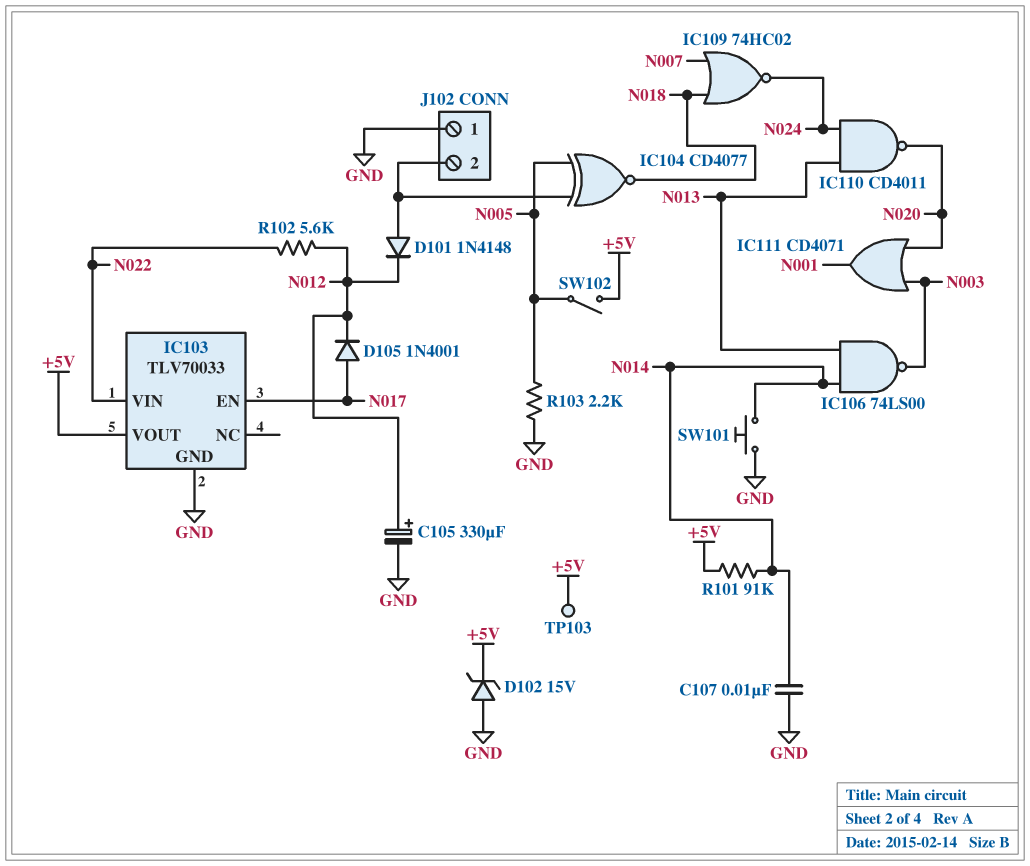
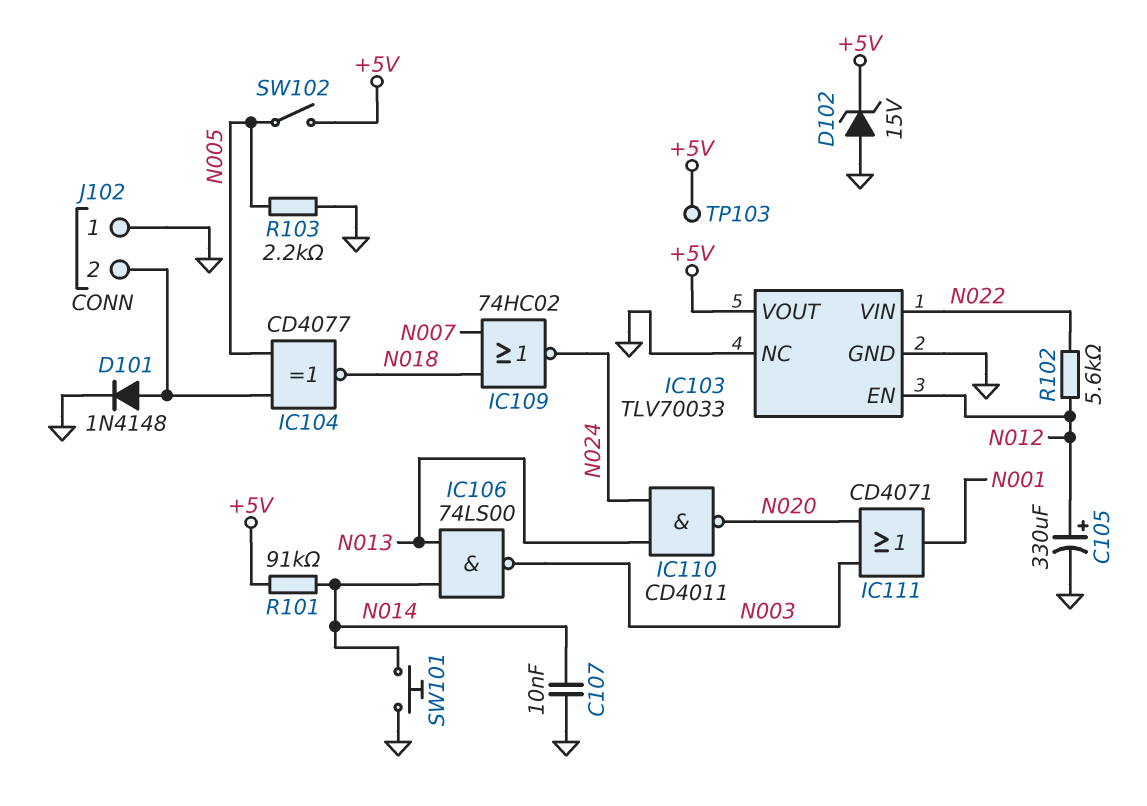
D101: diode 1N4148 (A J102/2, K N012) -> diode 1N4148 (A J102/2, K GND)
D105: diode 1N4001 (A N017, K N012) -> none
IC103 pin EN: N017 -> N012
IC103 pin NC: none -> GND

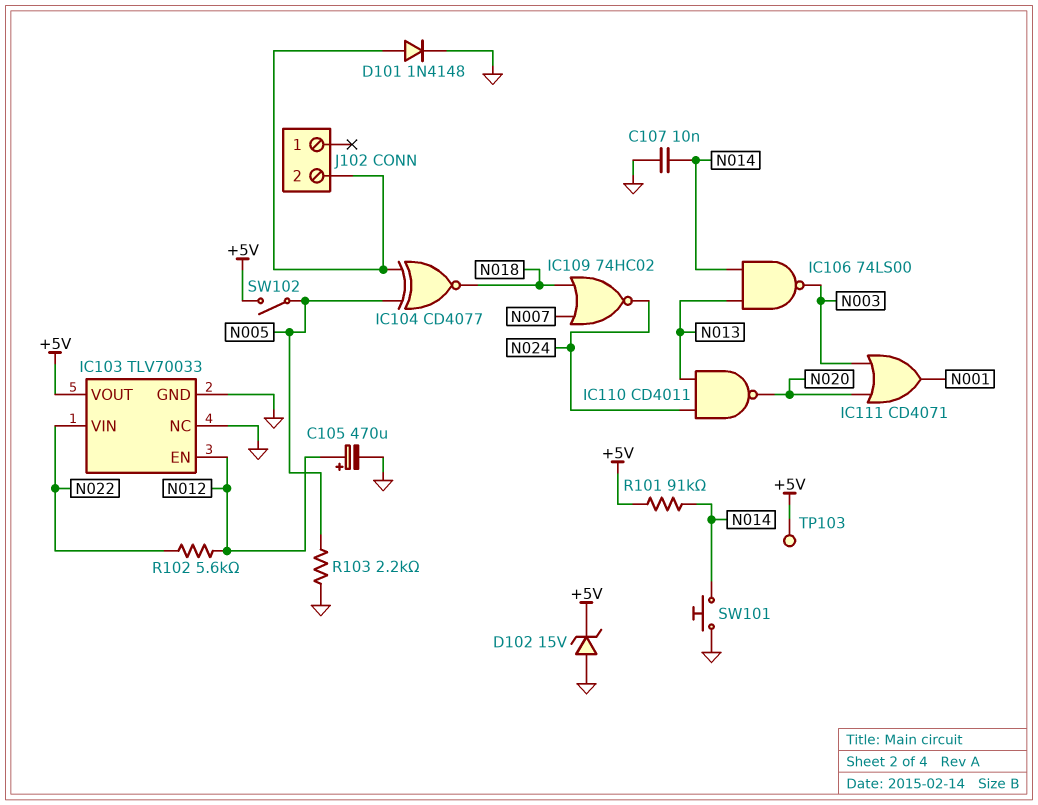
C105: 330uF (plus N012, minus GND) -> 470uF (plus N012, minus GND)
J102 pin 1: GND -> none

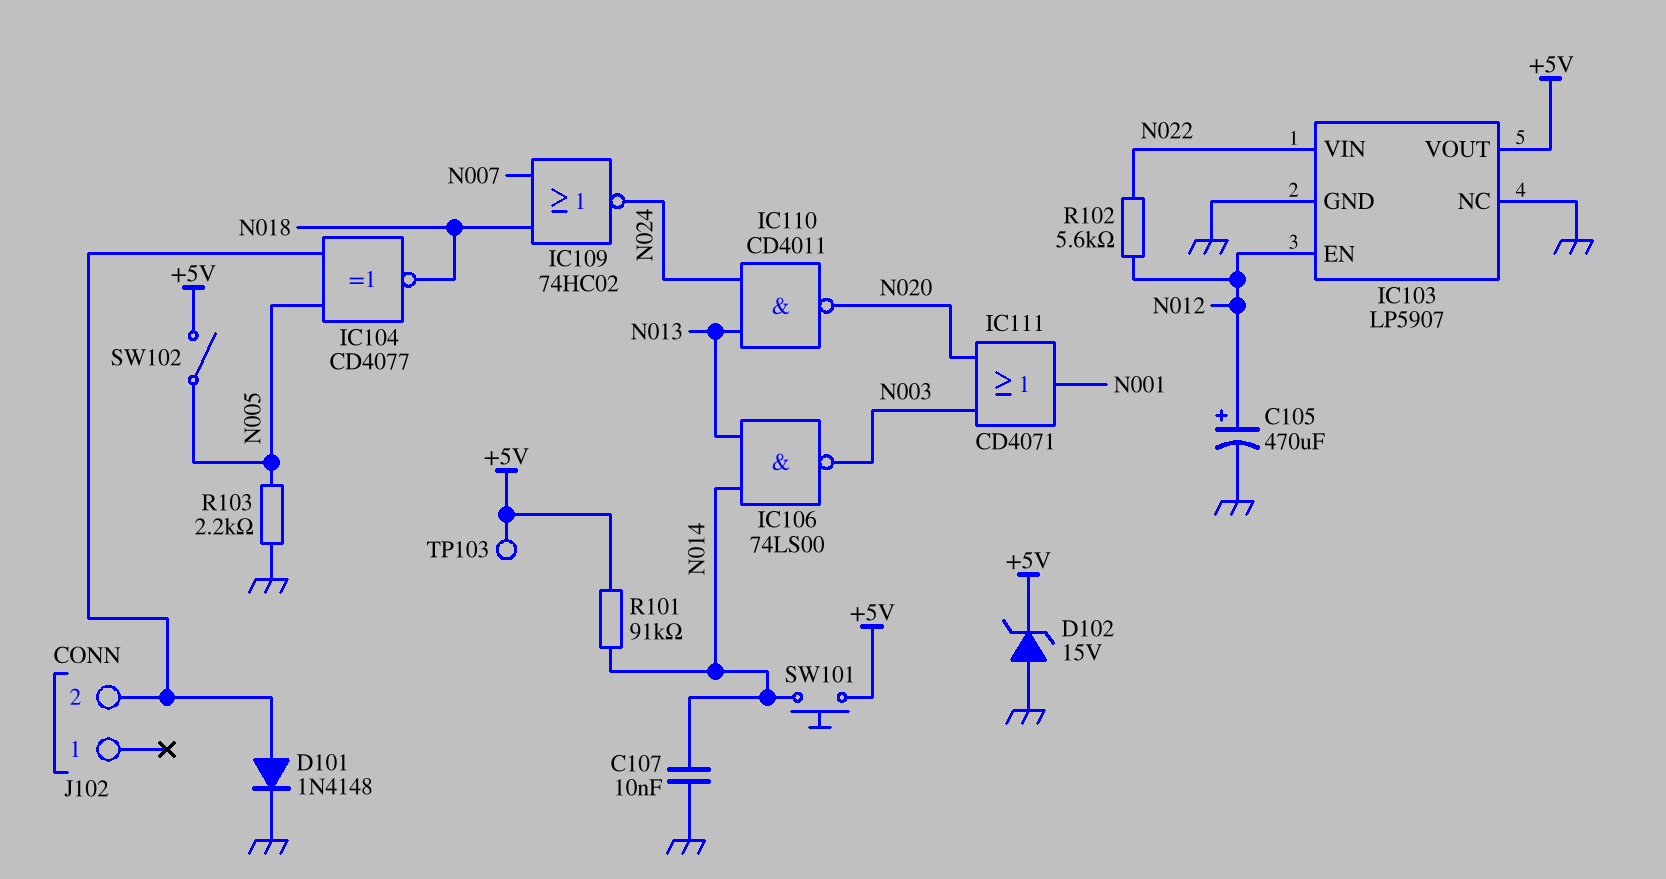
IC103: TLV70033 -> LP5907
SW101: button (GND, N014) -> button (+5V, N014)

